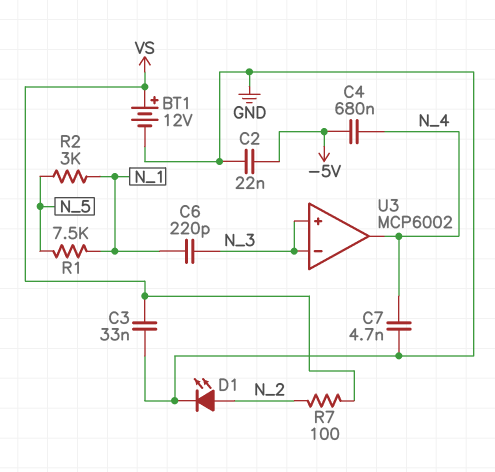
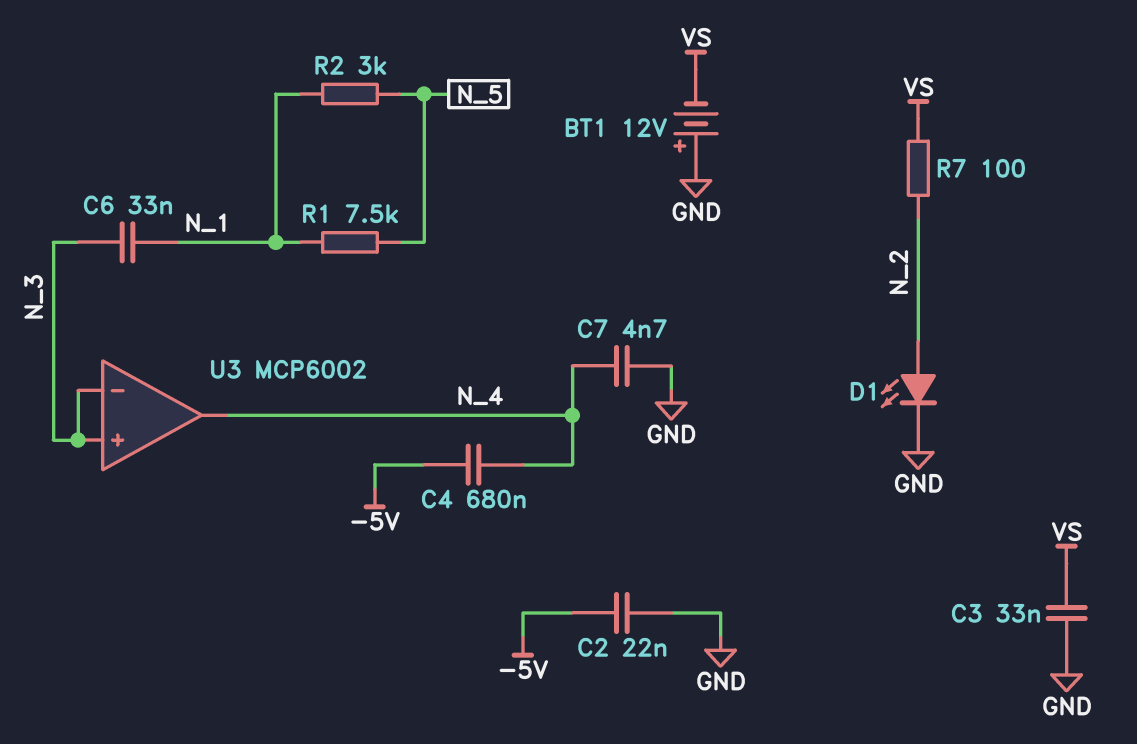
BT1: 12V (plus VS, minus GND) -> 12V (plus GND, minus VS)
C6: 220pF (N_1, N_3) -> 33nF (N_1, N_3)

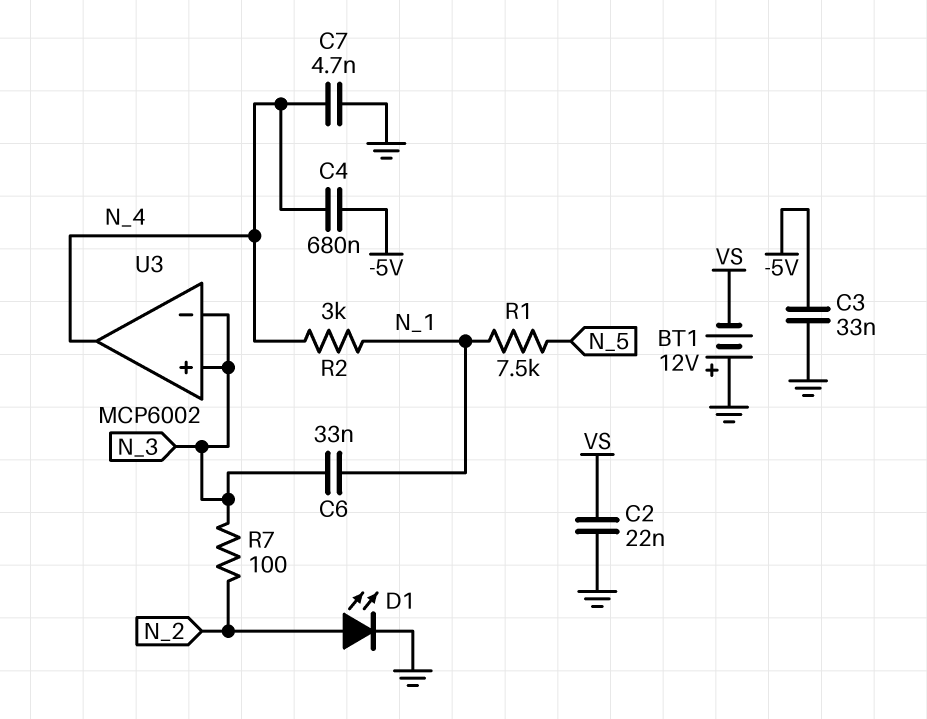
C2: 22nF (-5V, GND) -> 22nF (GND, VS)
C3: 33nF (GND, VS) -> 33nF (-5V, GND)
R2: 3k (N_1, N_5) -> 3k (N_1, N_4)
R7: 100 (N_2, VS) -> 100 (N_2, N_3)

